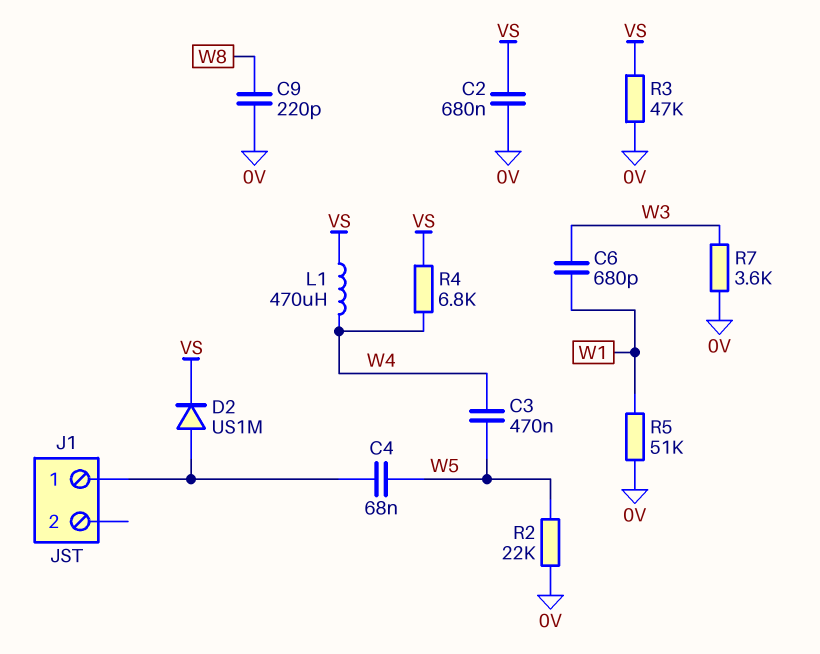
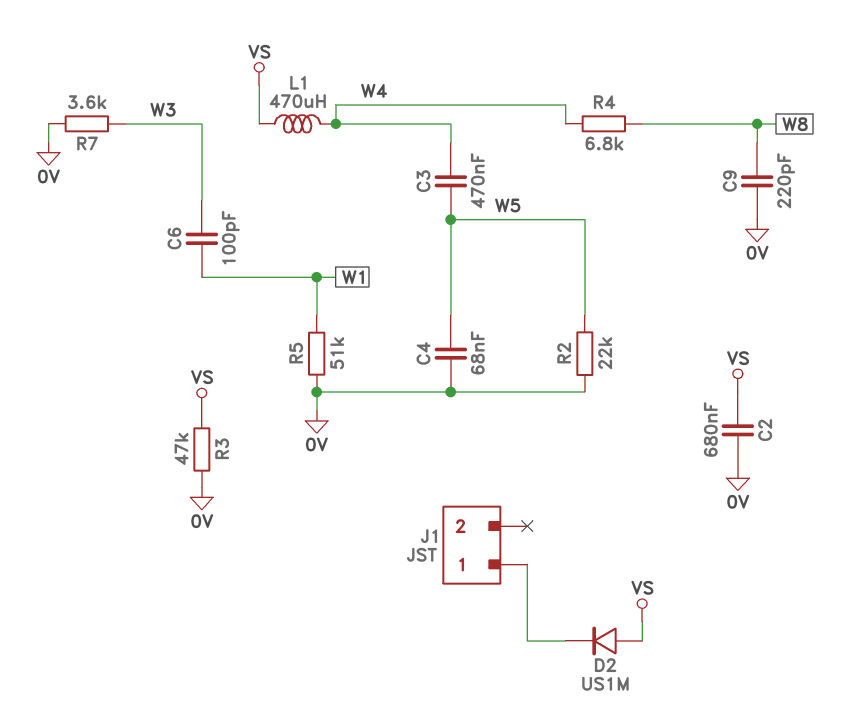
C4: 68nF (J1/1, W5) -> 68nF (0V, W5)
C6: 680pF (W1, W3) -> 100pF (W1, W3)
D2: diode US1M (A J1/1, K VS) -> diode US1M (A VS, K J1/1)
R4: 6.8k (VS, W4) -> 6.8k (W4, W8)

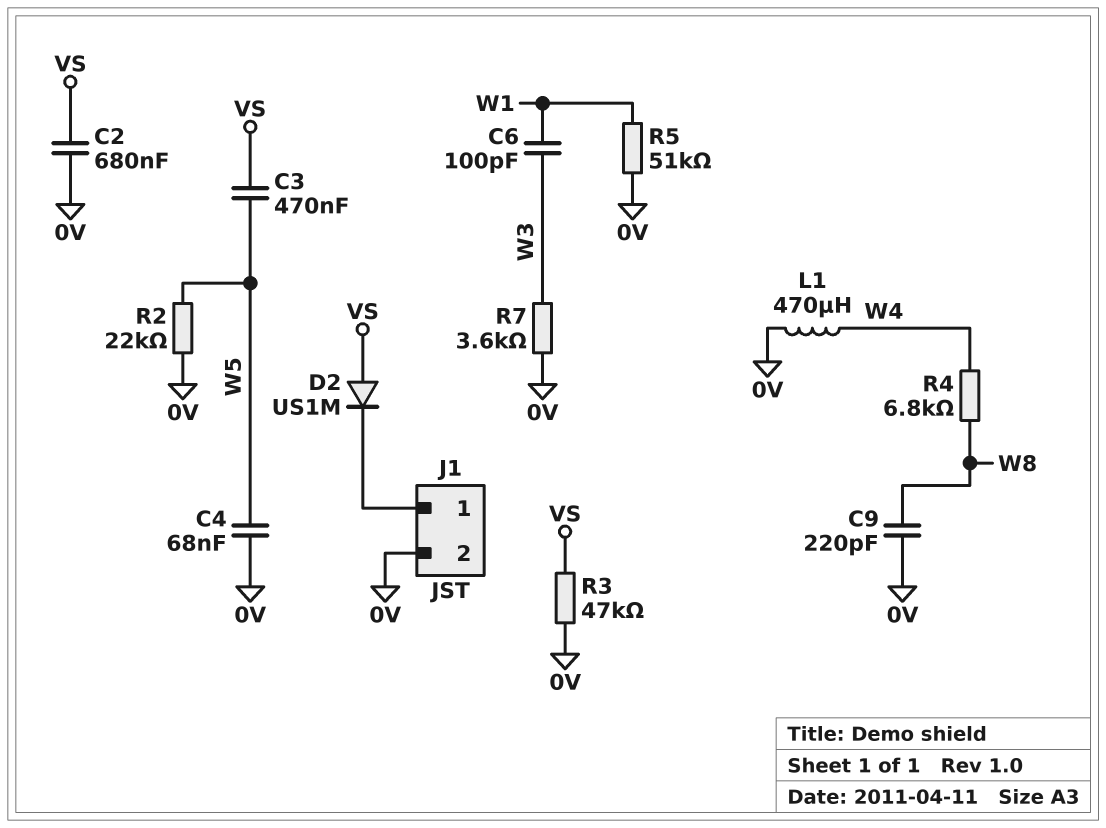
C3: 470nF (W4, W5) -> 470nF (VS, W5)
J1 pin 2: none -> 0V
L1: 470uH (VS, W4) -> 470uH (0V, W4)

